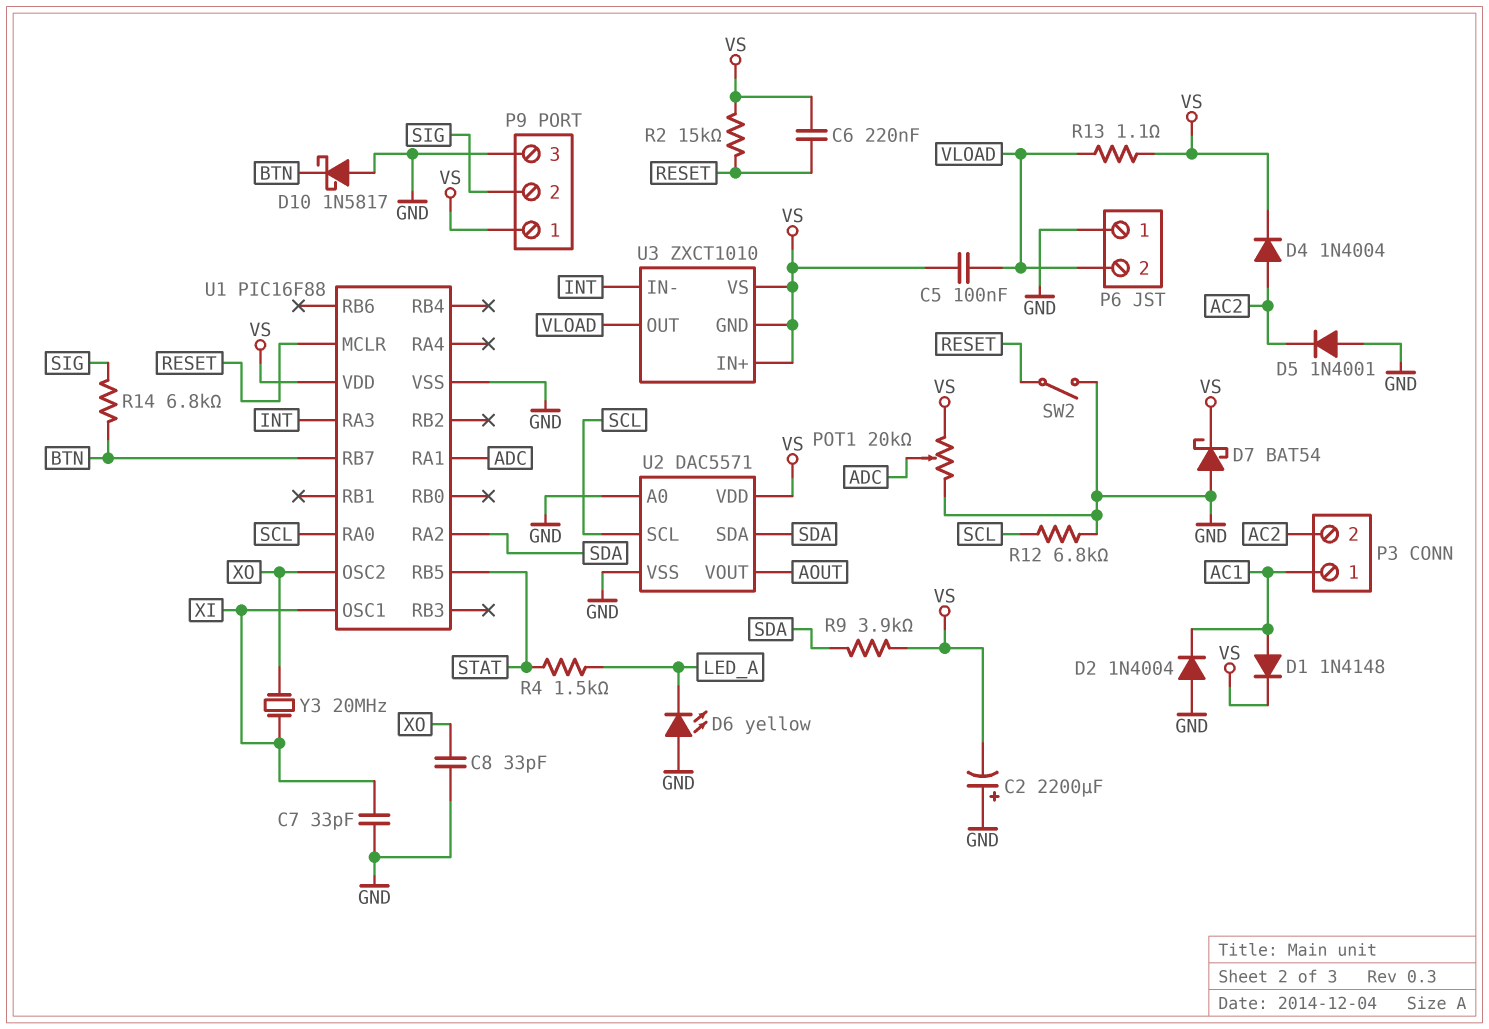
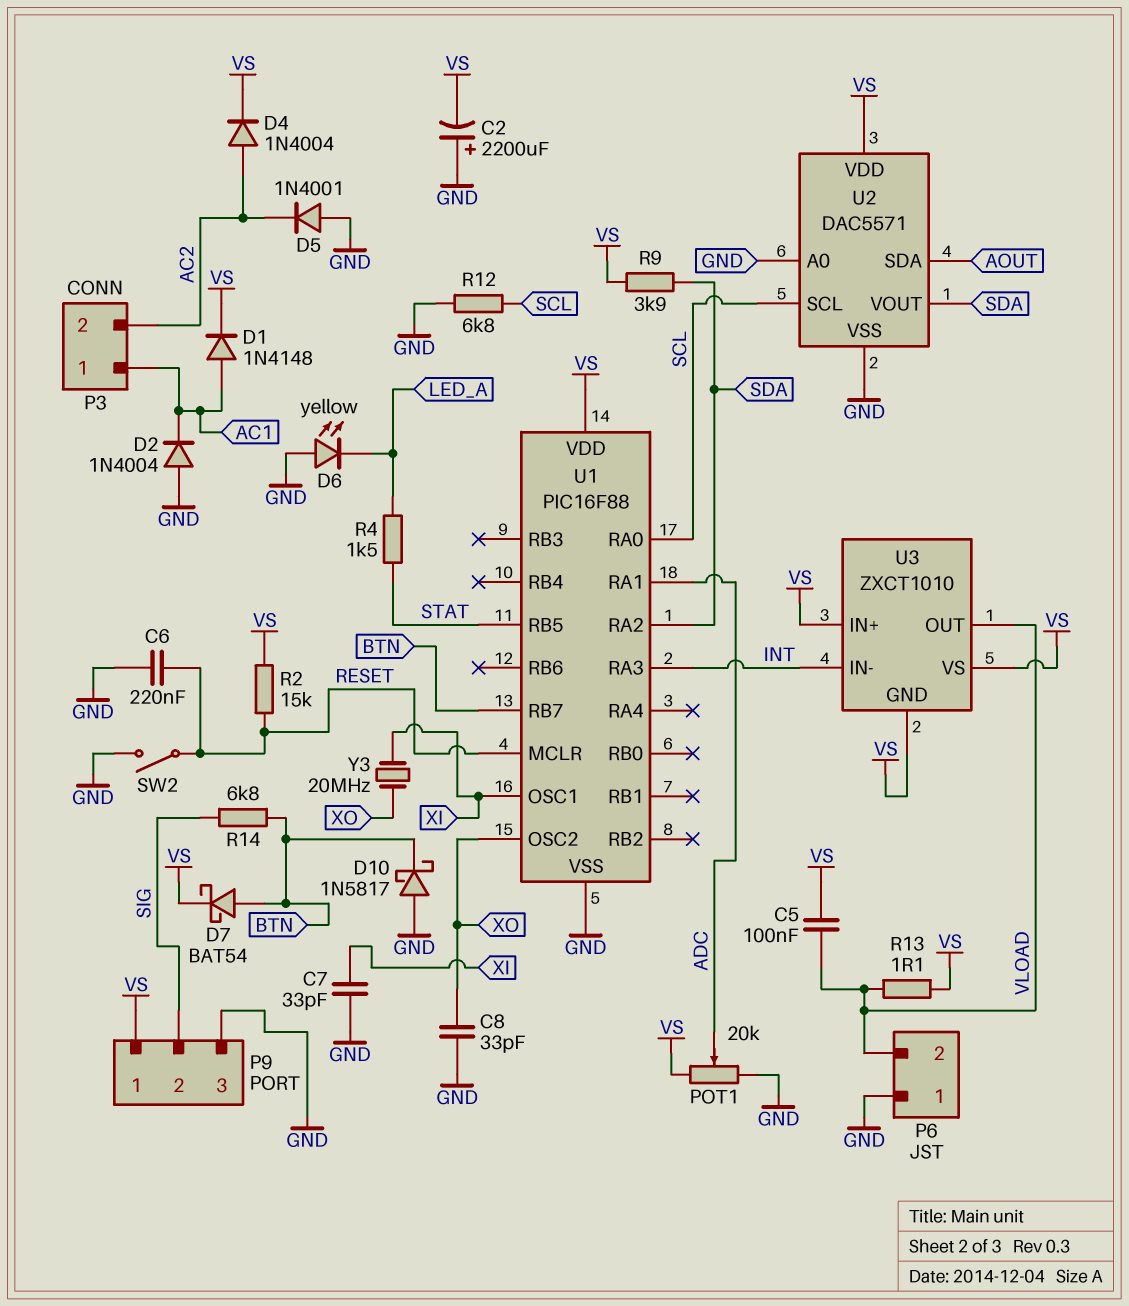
C6: 220nF (RESET, VS) -> 220nF (GND, RESET)
D7: schottky BAT54 (A GND, K VS) -> schottky BAT54 (A BTN, K VS)
U2 pin SDA: SDA -> AOUT
U2 pin VOUT: AOUT -> SDA

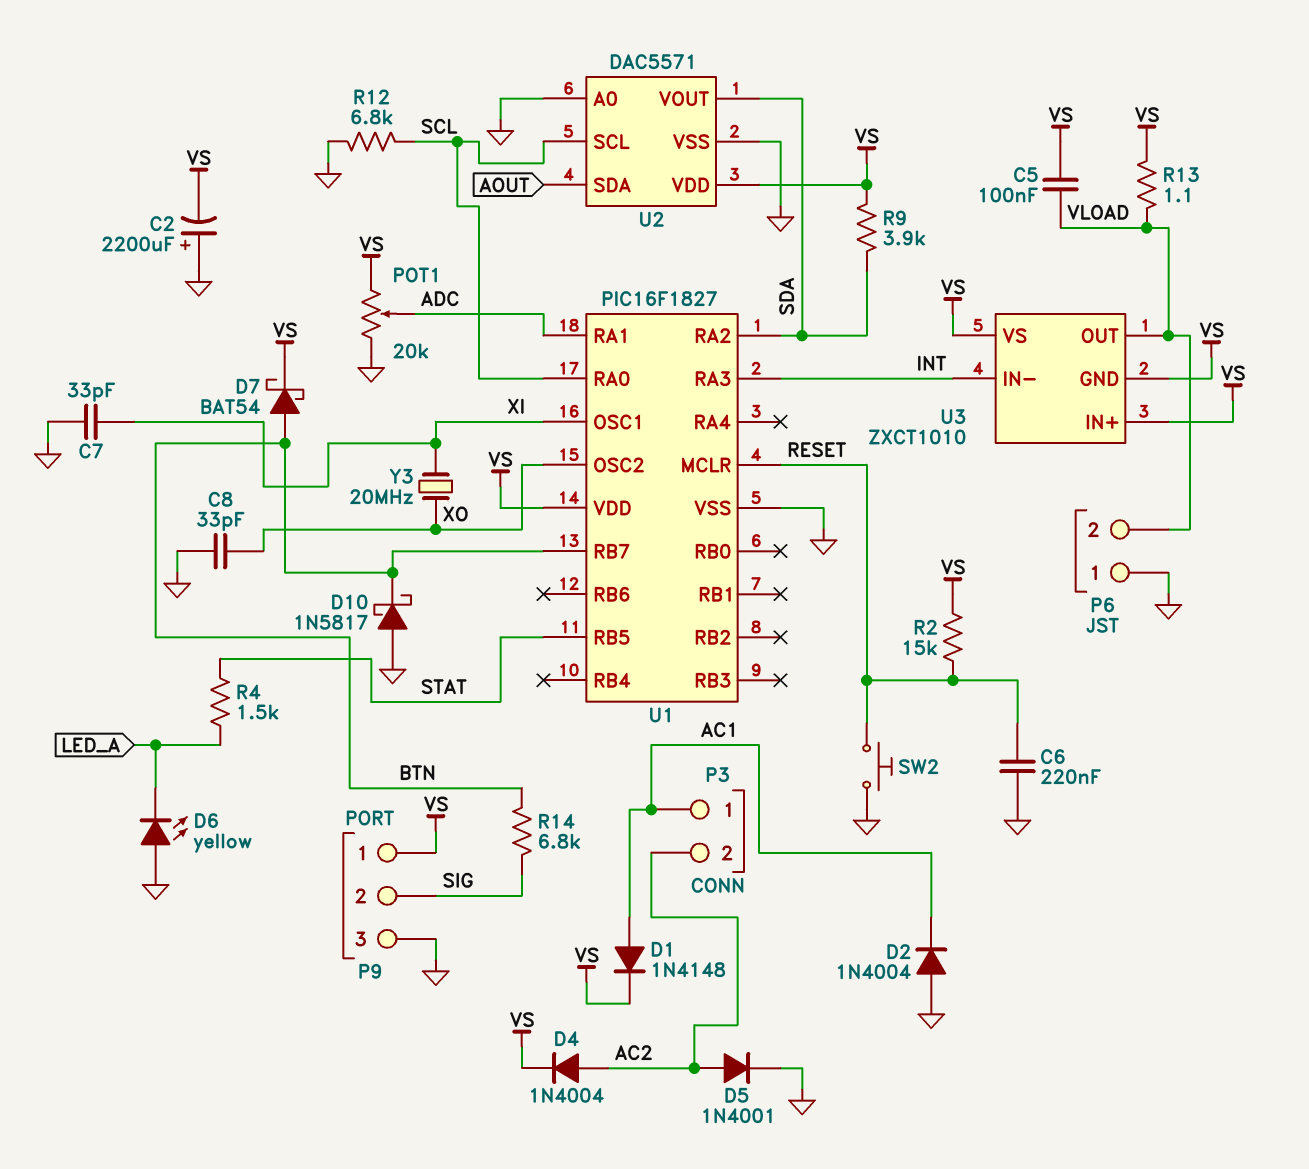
D5: diode 1N4001 (A GND, K AC2) -> diode 1N4001 (A AC2, K GND)
SW2: switch (GND, RESET) -> button (GND, RESET)
U1: PIC16F88 -> PIC16F1827

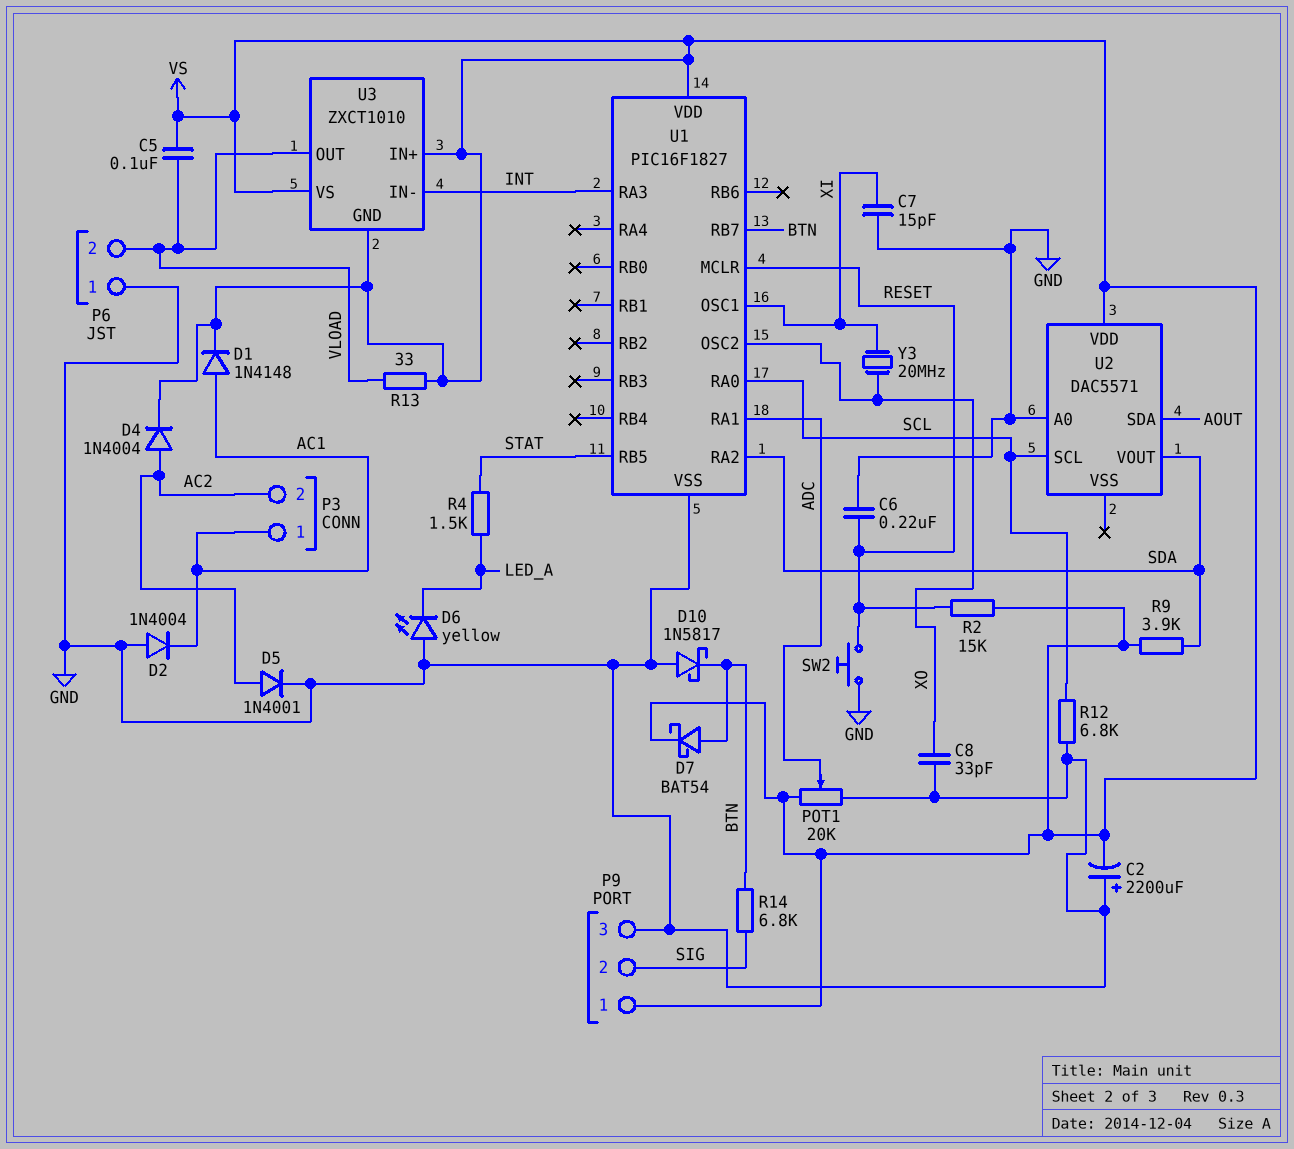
C7: 33pF (GND, XI) -> 15pF (GND, XI)
R13: 1.1 (VLOAD, VS) -> 33 (VLOAD, VS)
U2 pin VSS: GND -> none

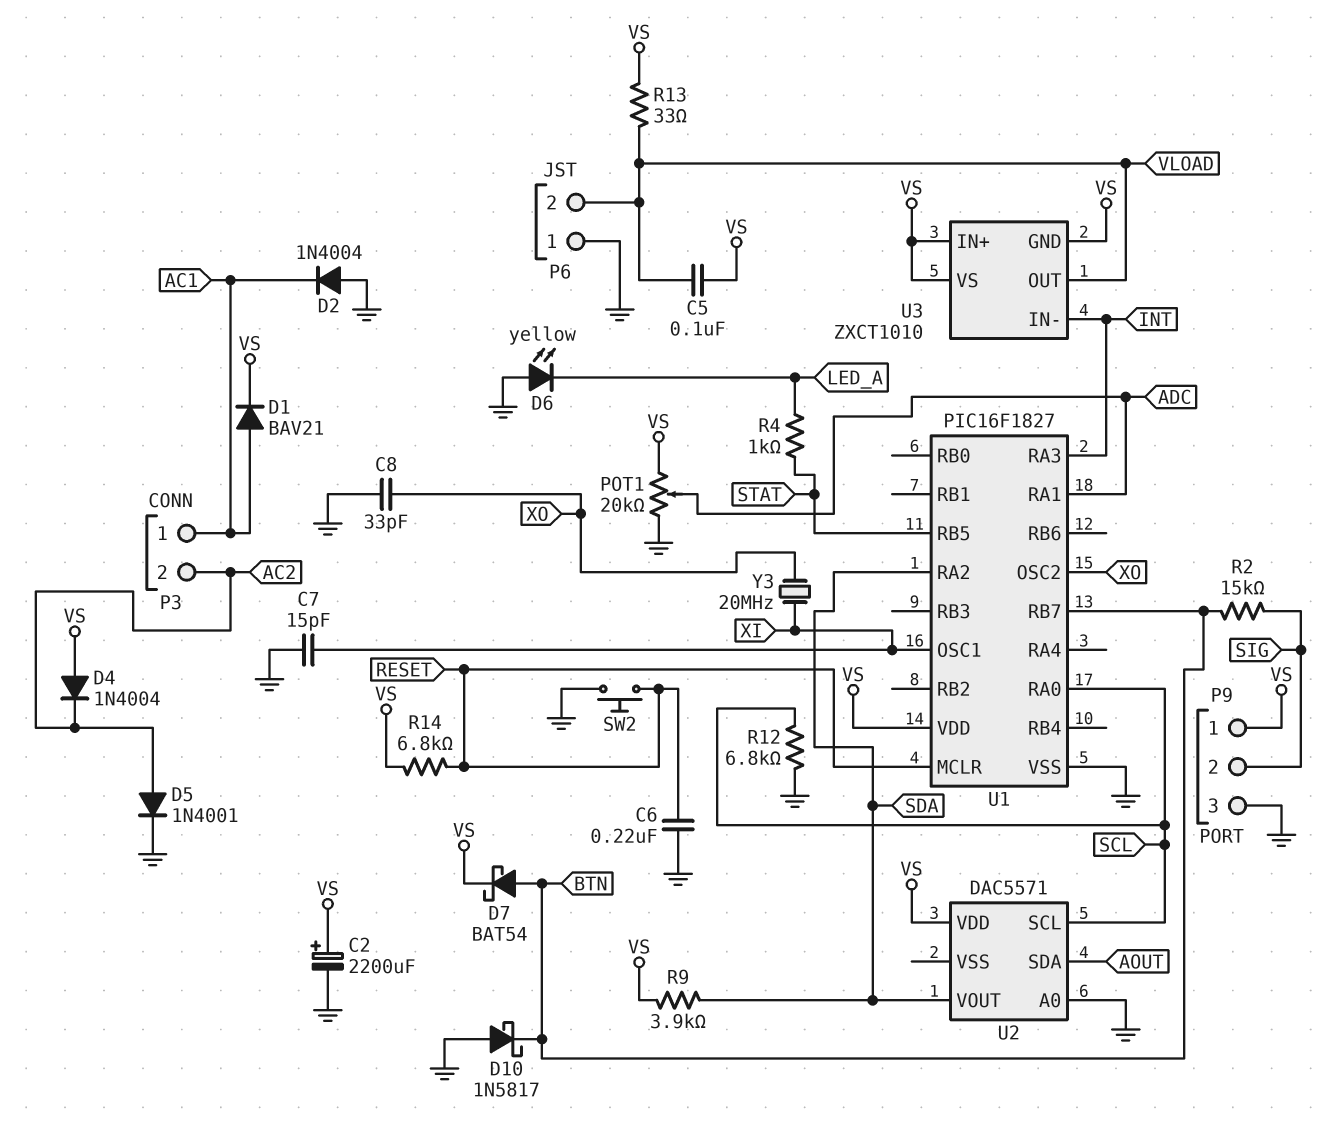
C2: 2200uF (plus GND, minus VS) -> 2200uF (plus VS, minus GND)
D1: diode 1N4148 (A AC1, K VS) -> diode BAV21 (A AC1, K VS)
D4: diode 1N4004 (A AC2, K VS) -> diode 1N4004 (A VS, K AC2)
R2: 15k (RESET, VS) -> 15k (BTN, SIG)
R4: 1.5k (LED_A, STAT) -> 1k (LED_A, STAT)
R14: 6.8k (BTN, SIG) -> 6.8k (RESET, VS)

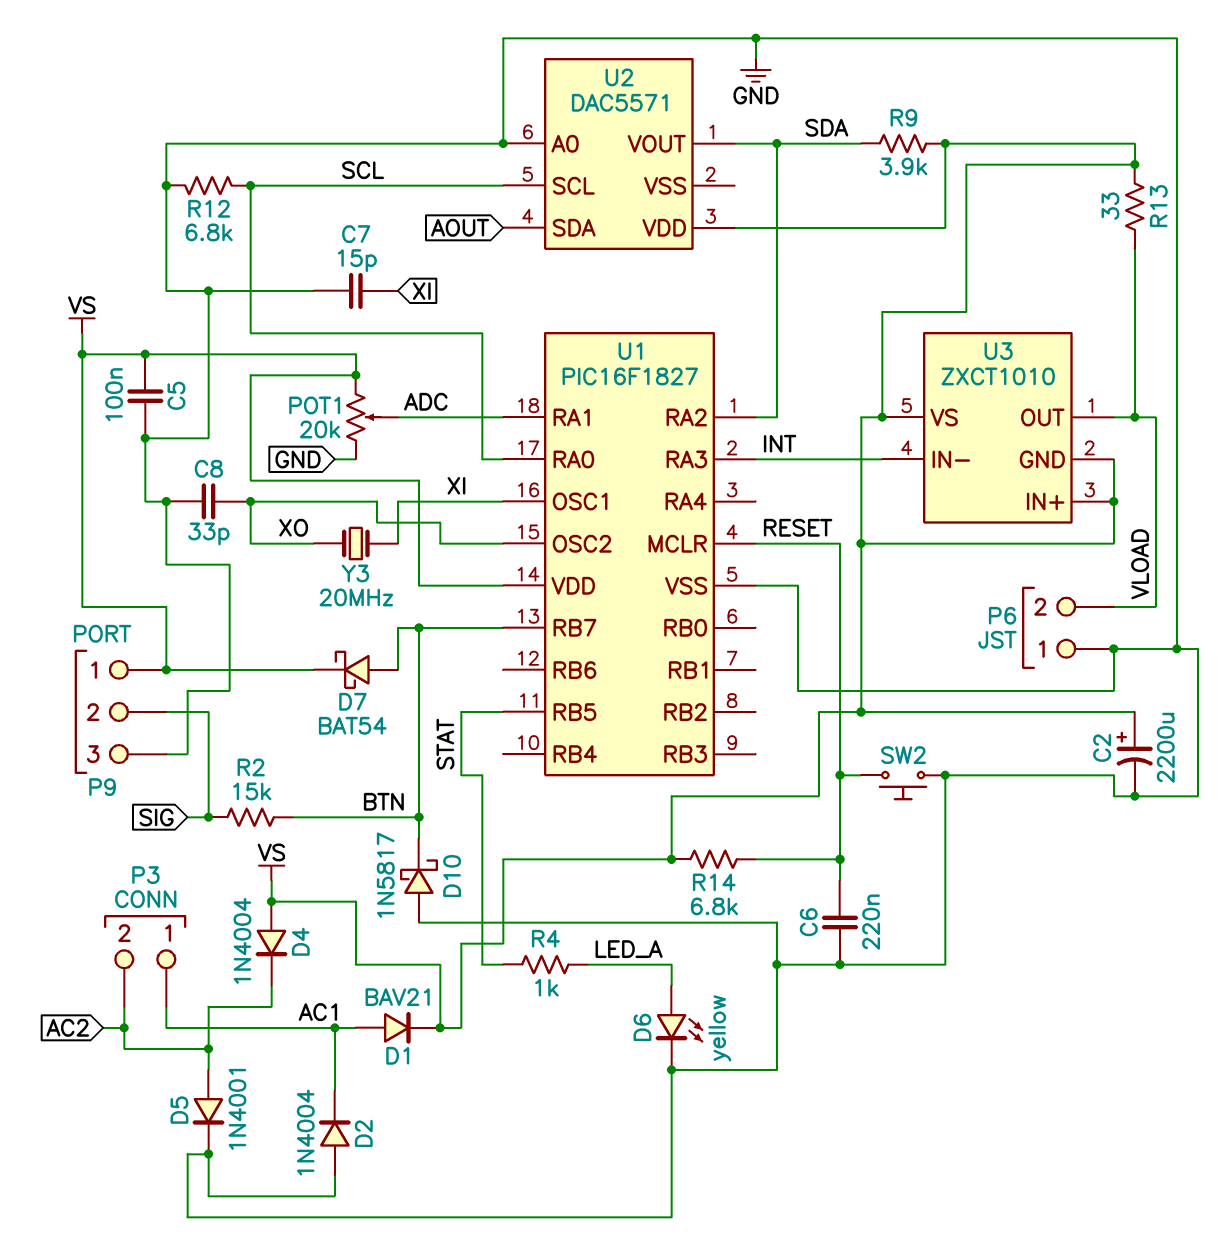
C5: 100nF (VLOAD, VS) -> 100nF (GND, VS)
D6: LED yellow (A GND, K LED_A) -> LED yellow (A LED_A, K GND)

